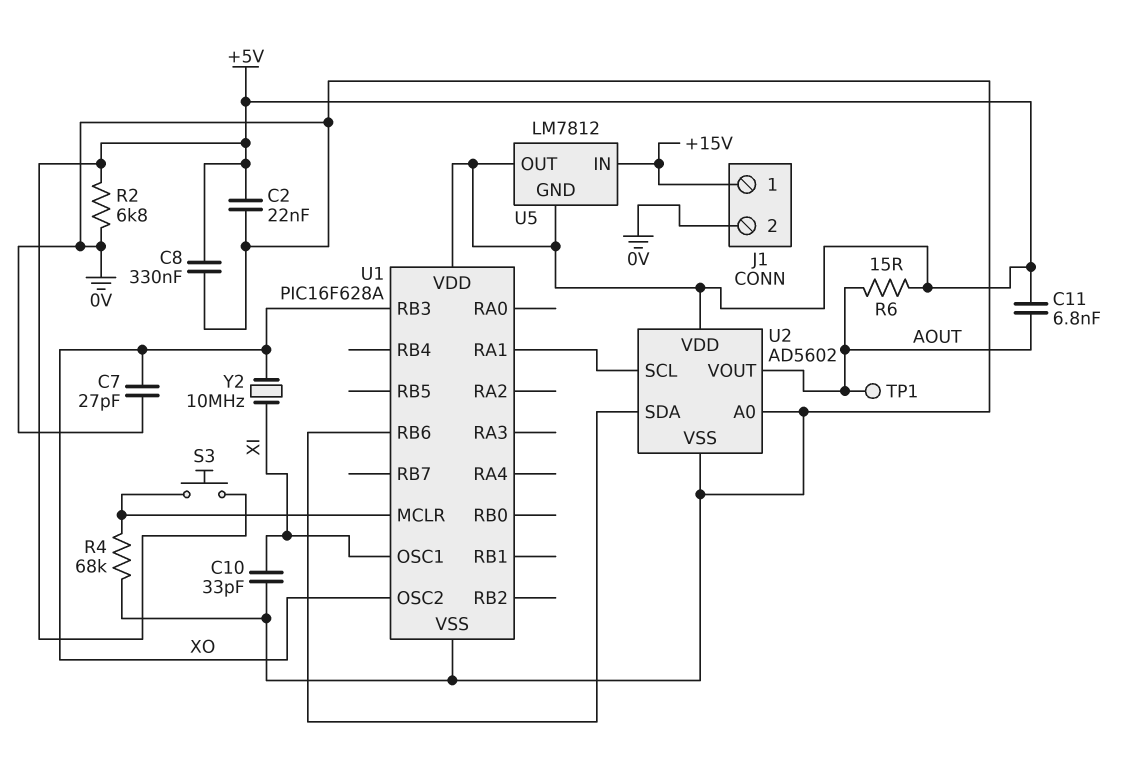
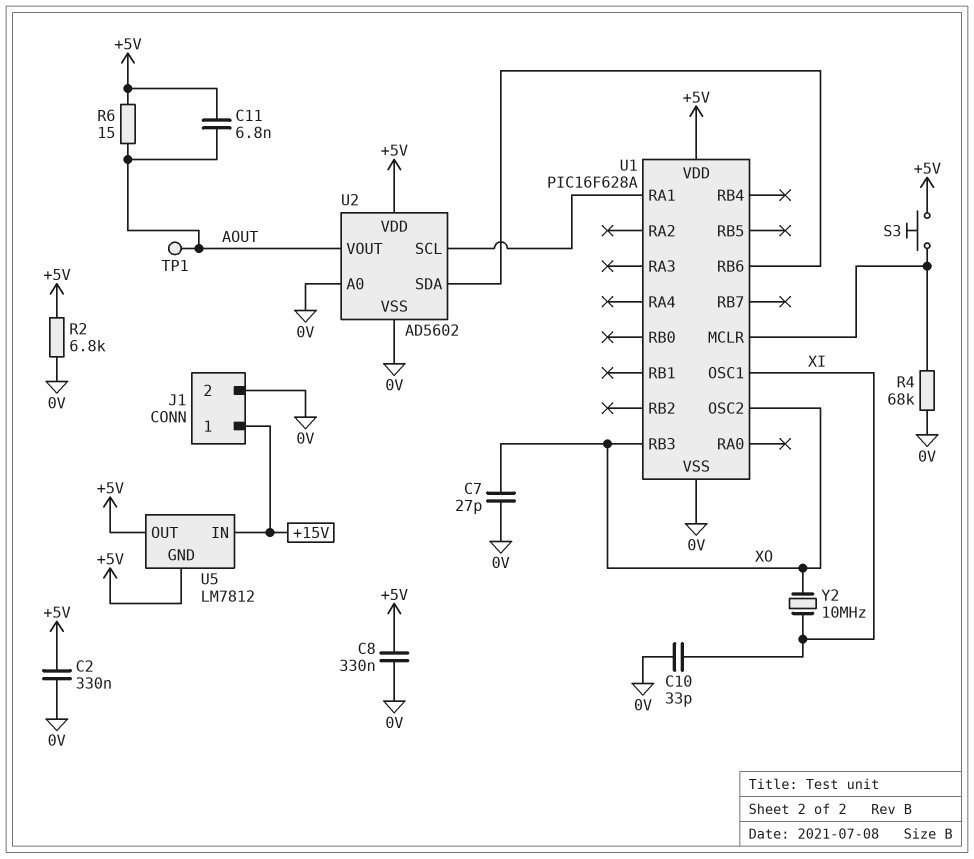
C2: 22nF (+5V, 0V) -> 330nF (+5V, 0V)

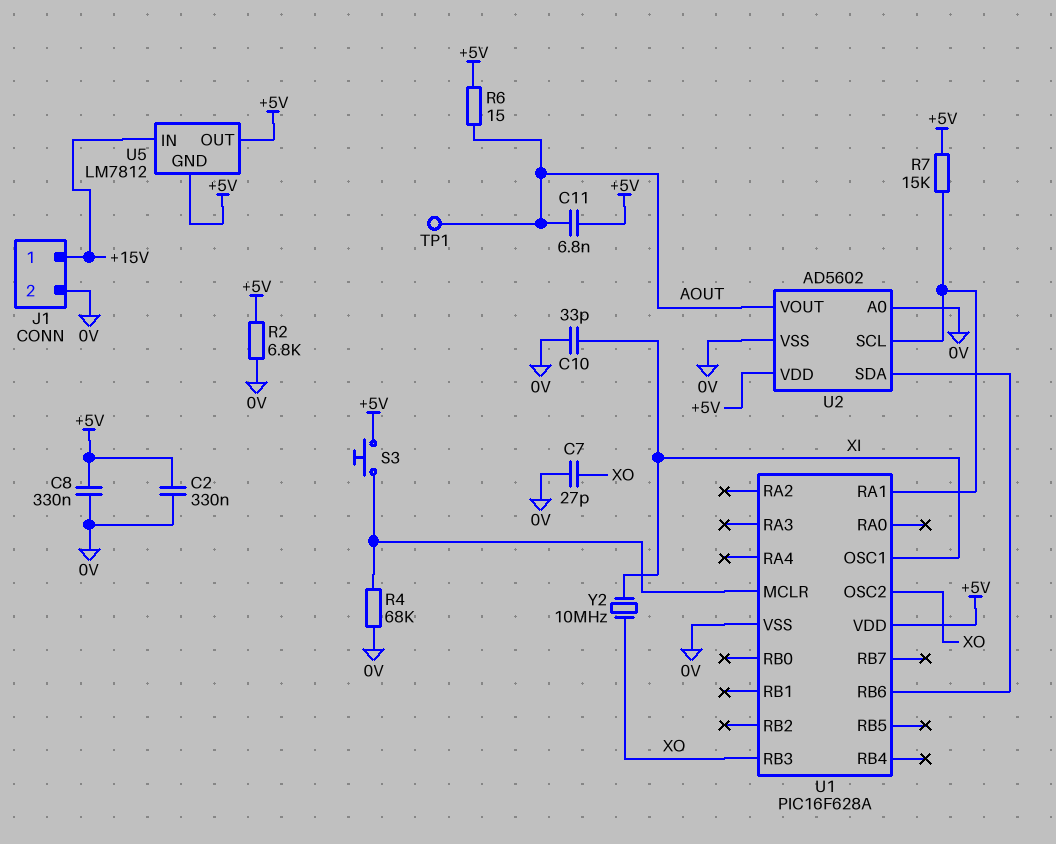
R7: none -> 15k (+5V, U1/RA1)

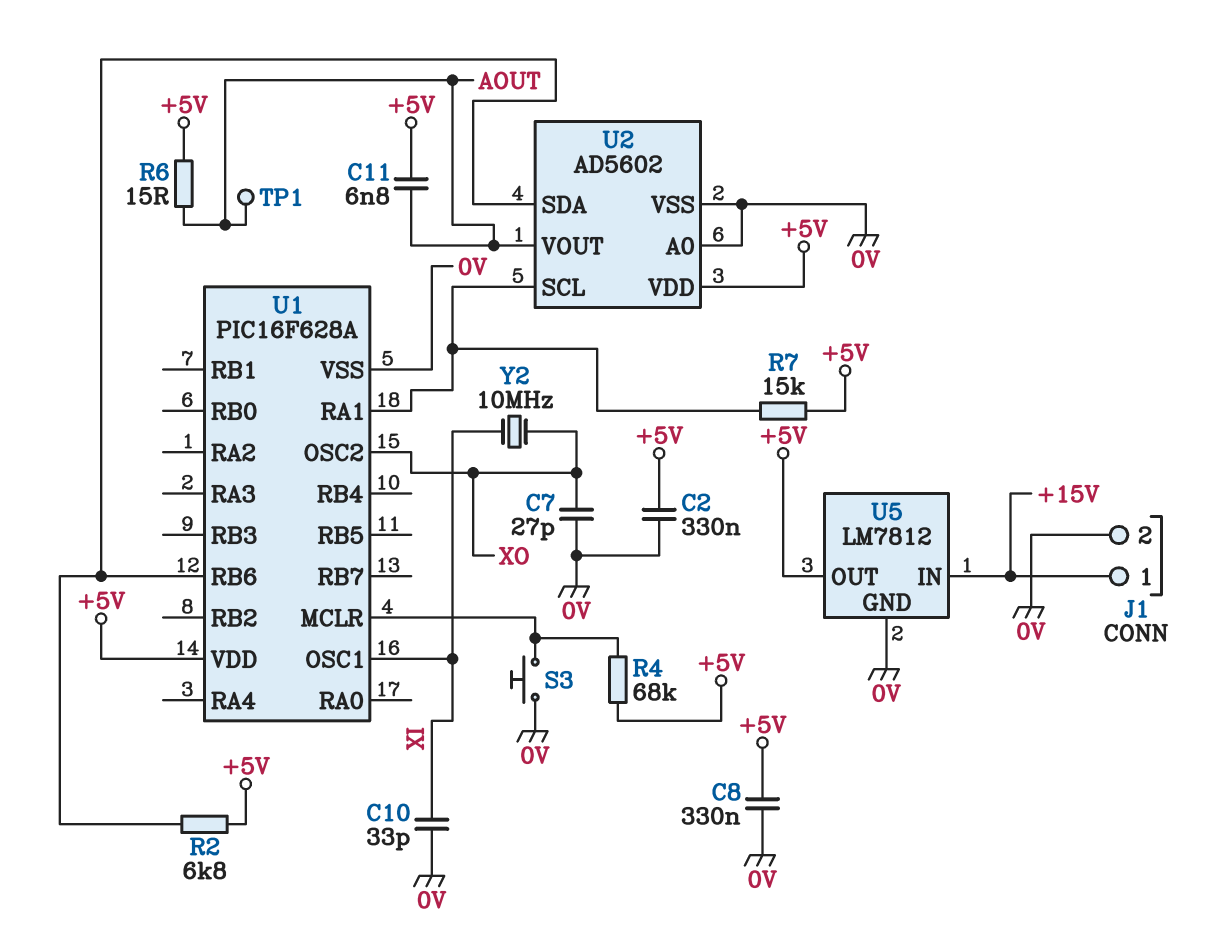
R2: 6.8k (+5V, 0V) -> 6.8k (+5V, U1/RB6)
R4: 68k (0V, U1/MCLR) -> 68k (+5V, U1/MCLR)
S3: button (+5V, U1/MCLR) -> button (0V, U1/MCLR)
U1 pin RB3: XO -> none
U5 pin GND: +5V -> 0V

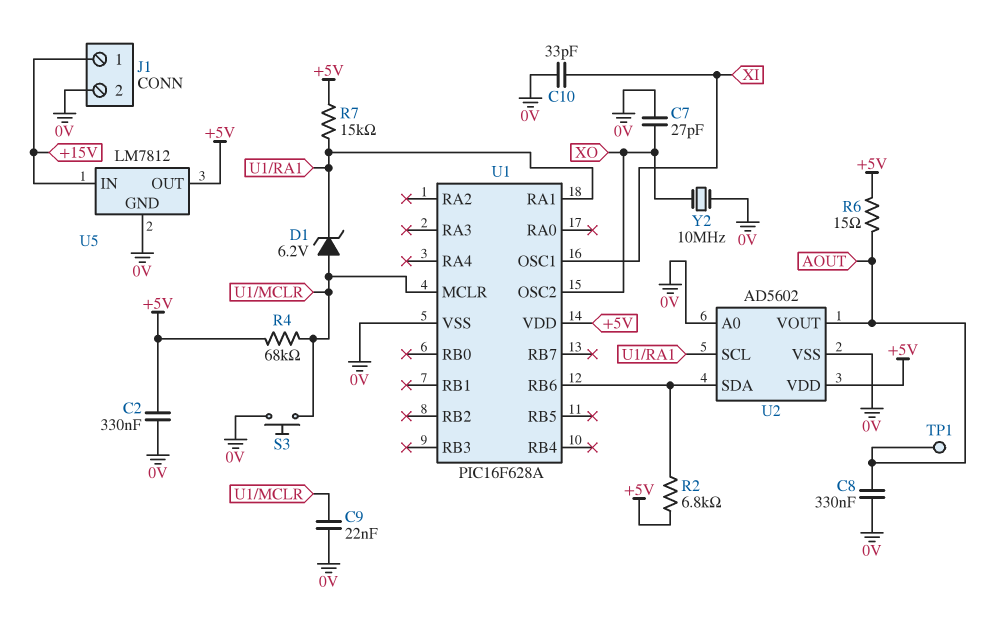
C8: 330nF (+5V, 0V) -> 330nF (0V, AOUT)
C9: none -> 22nF (0V, U1/MCLR)
C11: 6.8nF (+5V, AOUT) -> none
D1: none -> zener 6.2V (A U1/MCLR, K U1/RA1)
Y2: 10MHz (XI, XO) -> 10MHz (0V, XO)

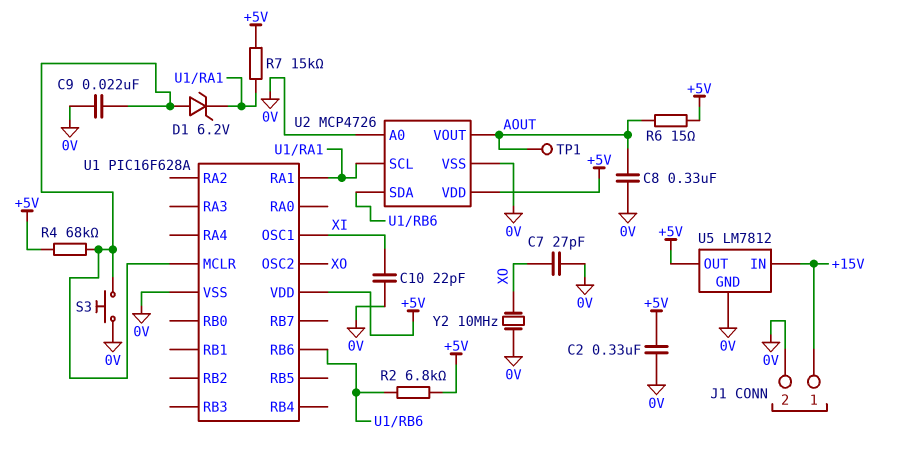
C10: 33pF (0V, XI) -> 22pF (0V, XI)
U2: AD5602 -> MCP4726

